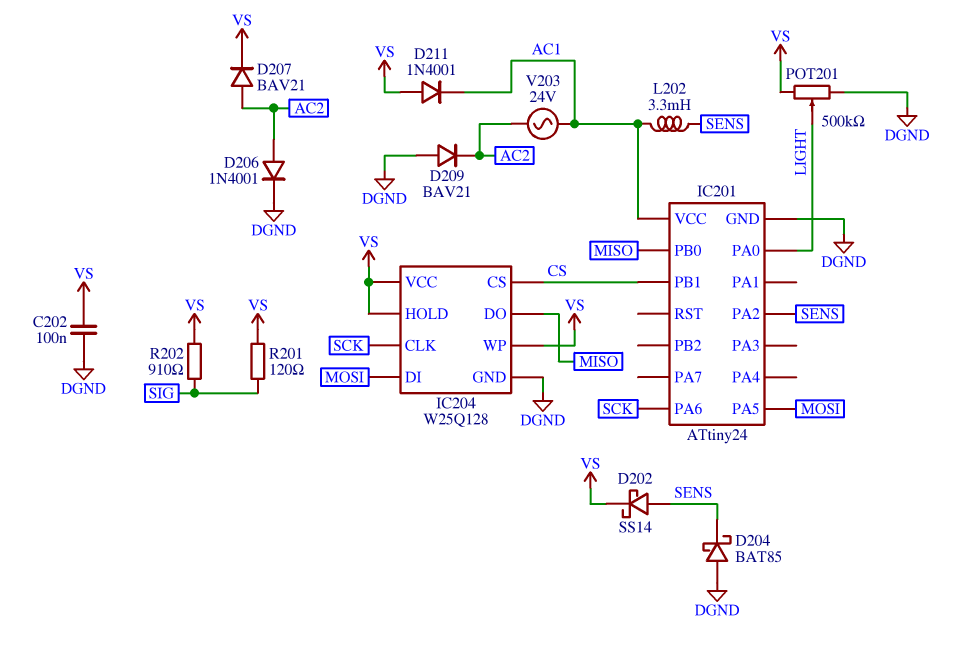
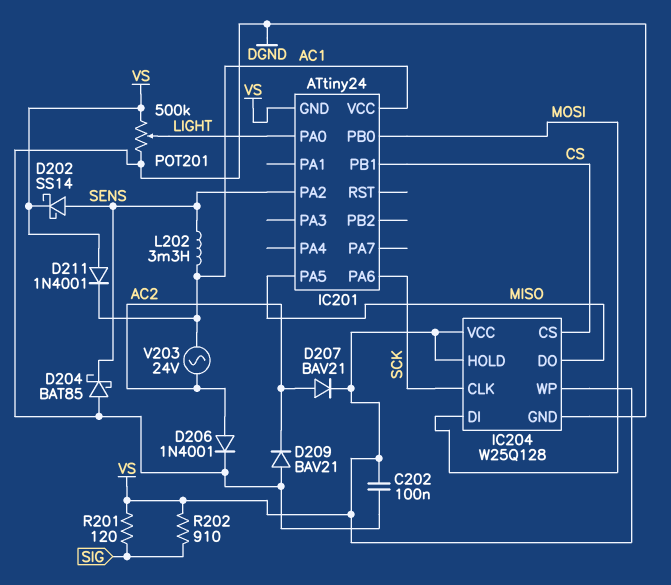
IC201 pin GND: DGND -> VS
IC201 pin PA5: MOSI -> MISO
IC201 pin PB0: MISO -> MOSI

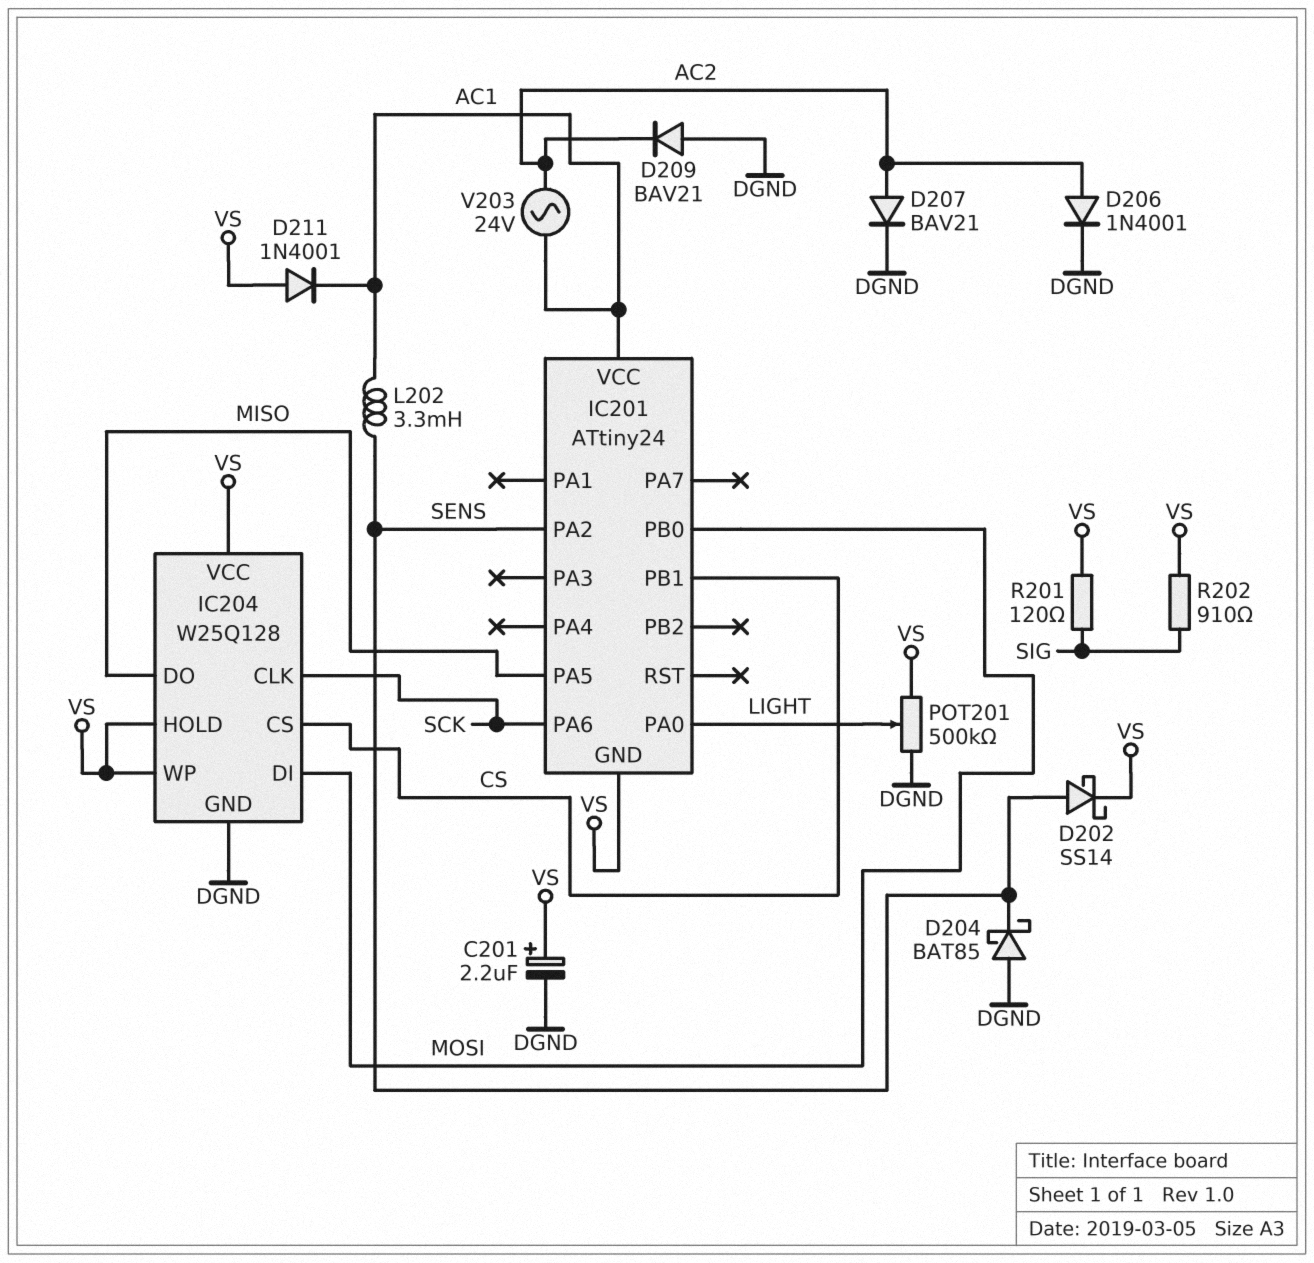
C201: none -> 2.2uF (plus VS, minus DGND)
C202: 100nF (DGND, VS) -> none
D207: diode BAV21 (A AC2, K VS) -> diode BAV21 (A AC2, K DGND)

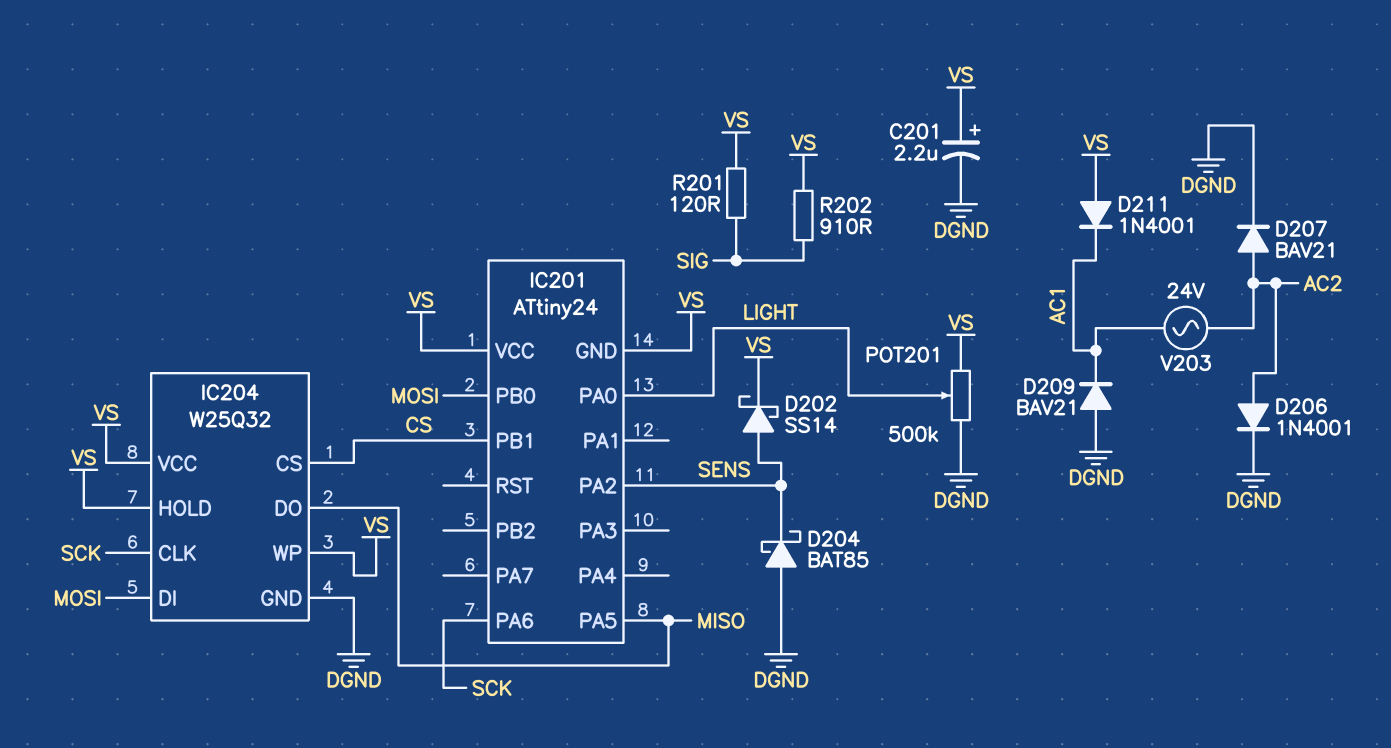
D209: diode BAV21 (A DGND, K AC2) -> diode BAV21 (A DGND, K AC1)
IC201 pin VCC: AC1 -> VS
IC204: W25Q128 -> W25Q32
L202: 3.3mH (AC1, SENS) -> none

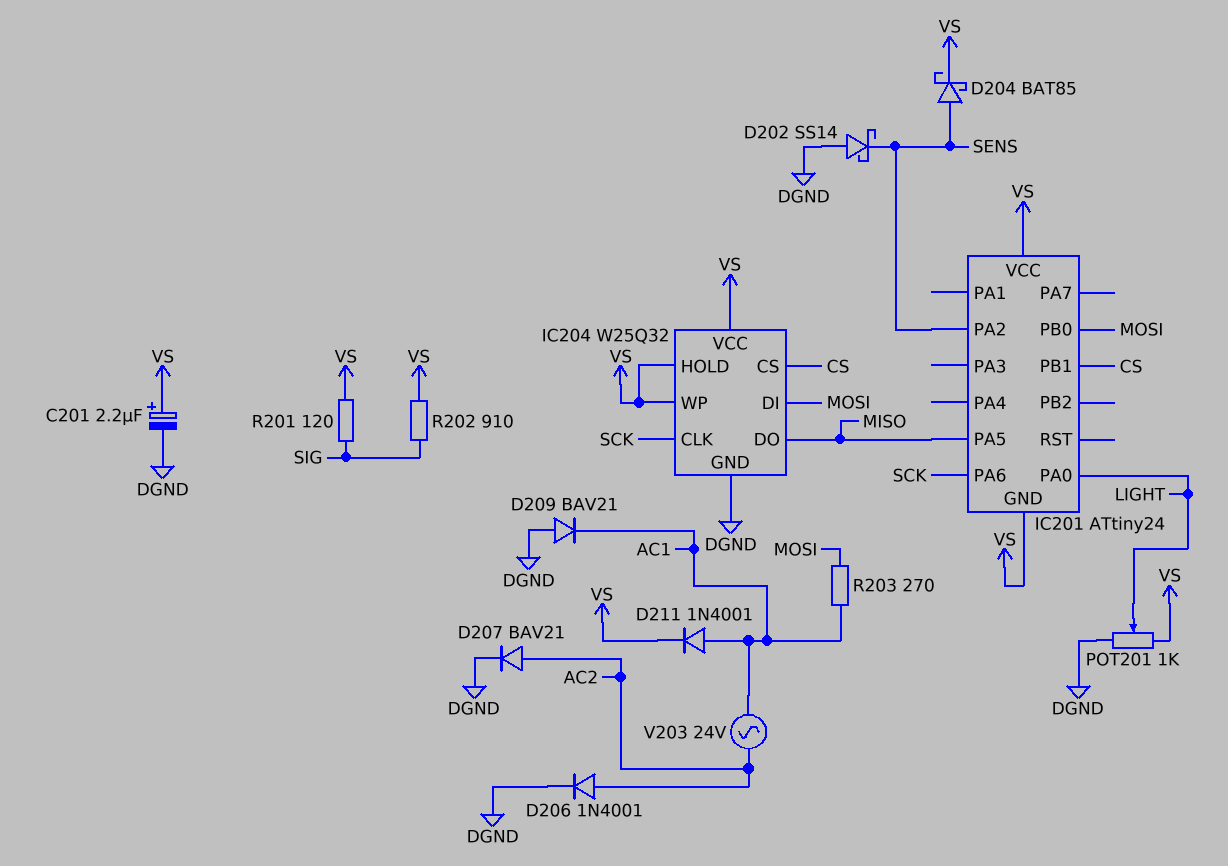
D202: schottky SS14 (A SENS, K VS) -> schottky SS14 (A DGND, K SENS)
D204: schottky BAT85 (A DGND, K SENS) -> schottky BAT85 (A SENS, K VS)
D211: diode 1N4001 (A VS, K AC1) -> diode 1N4001 (A AC1, K VS)
POT201: 500k (DGND, VS, wiper LIGHT) -> 1k (DGND, VS, wiper LIGHT)
R203: none -> 270 (AC1, MOSI)

